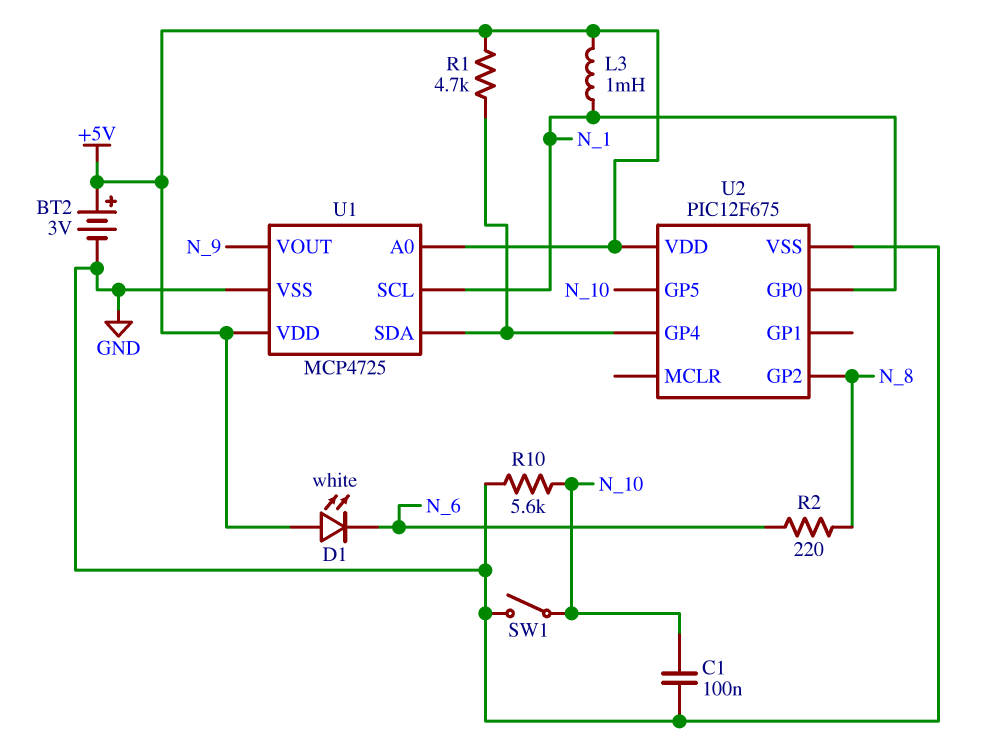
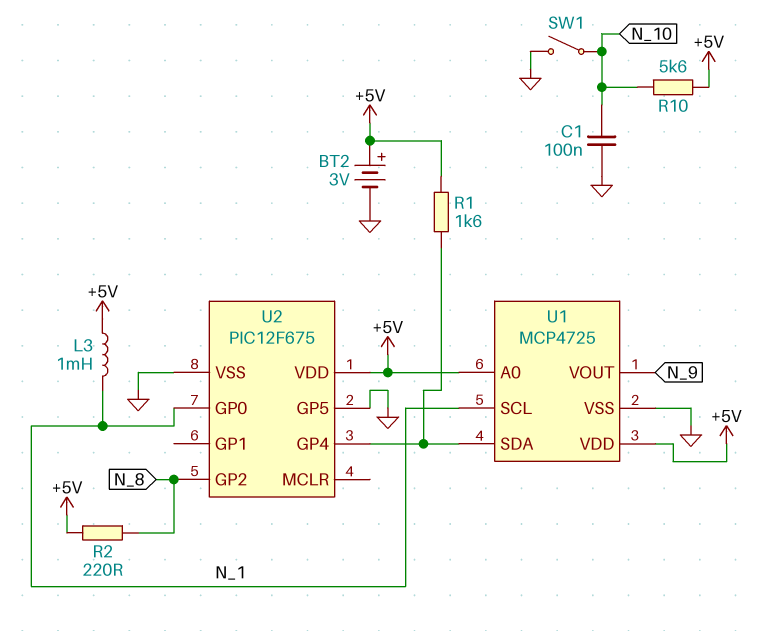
D1: LED white (A +5V, K N_6) -> none
R1: 4.7k (+5V, U1/SDA) -> 1.6k (+5V, U1/SDA)
R2: 220 (N_6, N_8) -> 220 (+5V, N_8)
R10: 5.6k (GND, N_10) -> 5.6k (+5V, N_10)
U2 pin GP5: N_10 -> GND

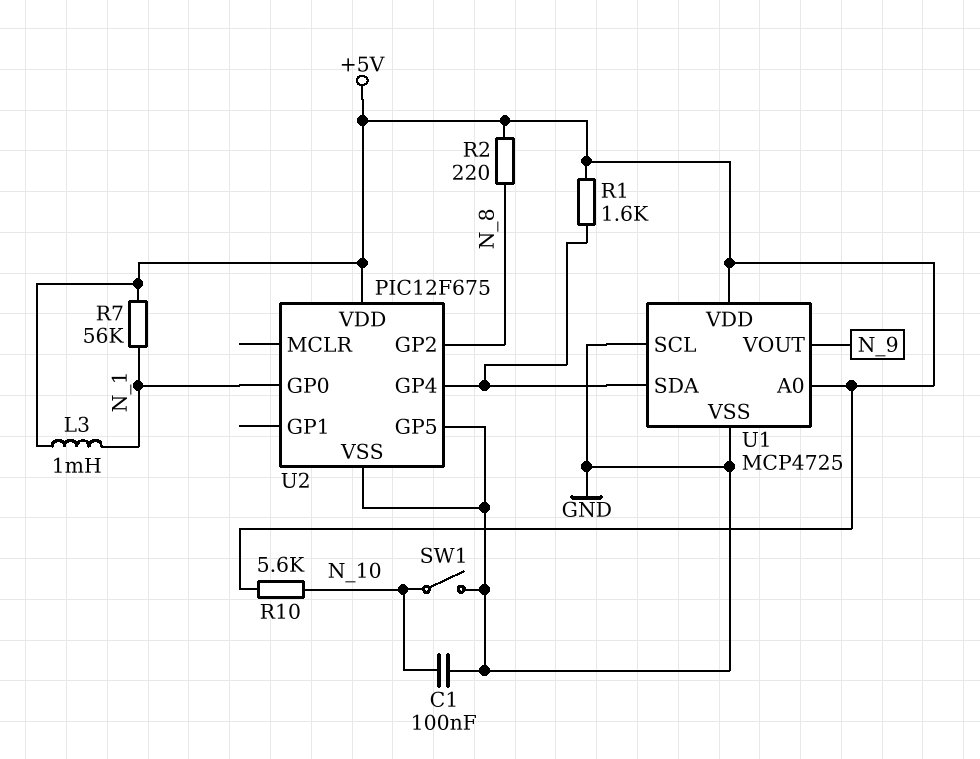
BT2: 3V (plus +5V, minus GND) -> none
R7: none -> 56k (+5V, N_1)
U1 pin SCL: N_1 -> GND

